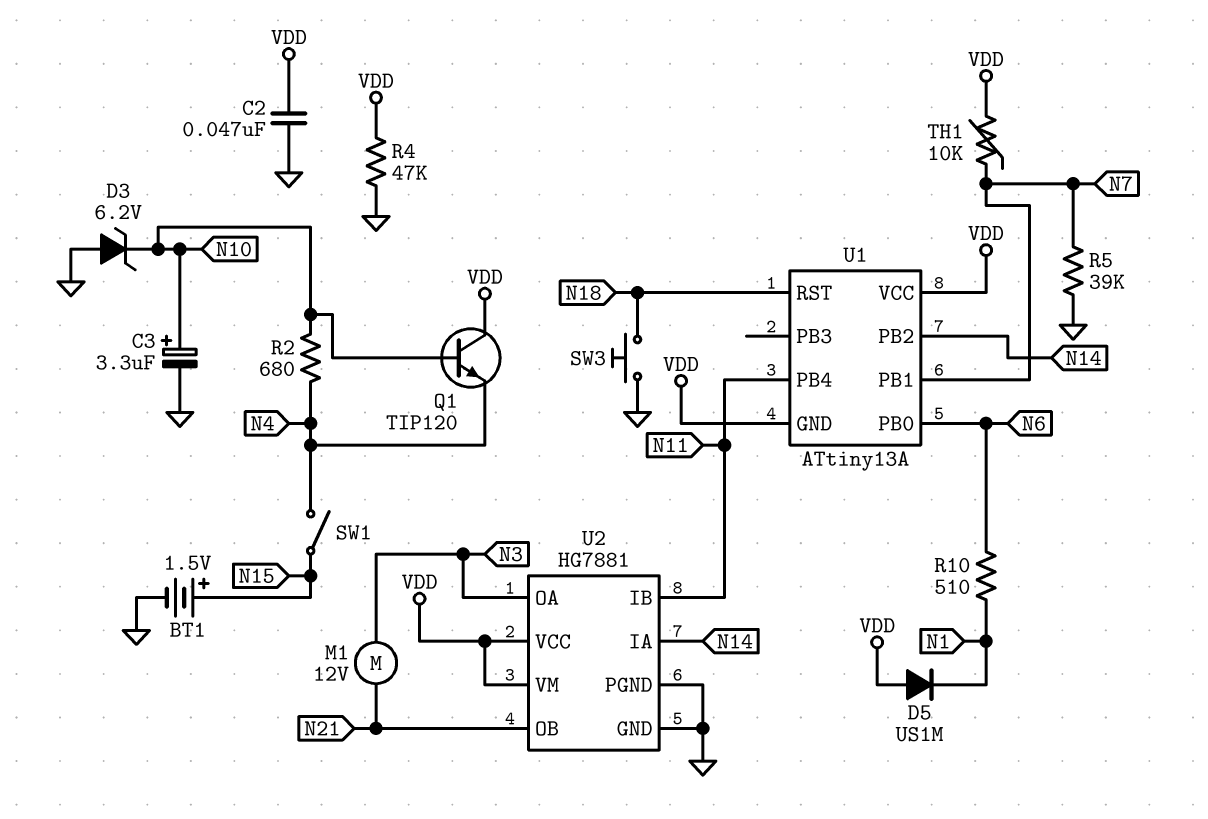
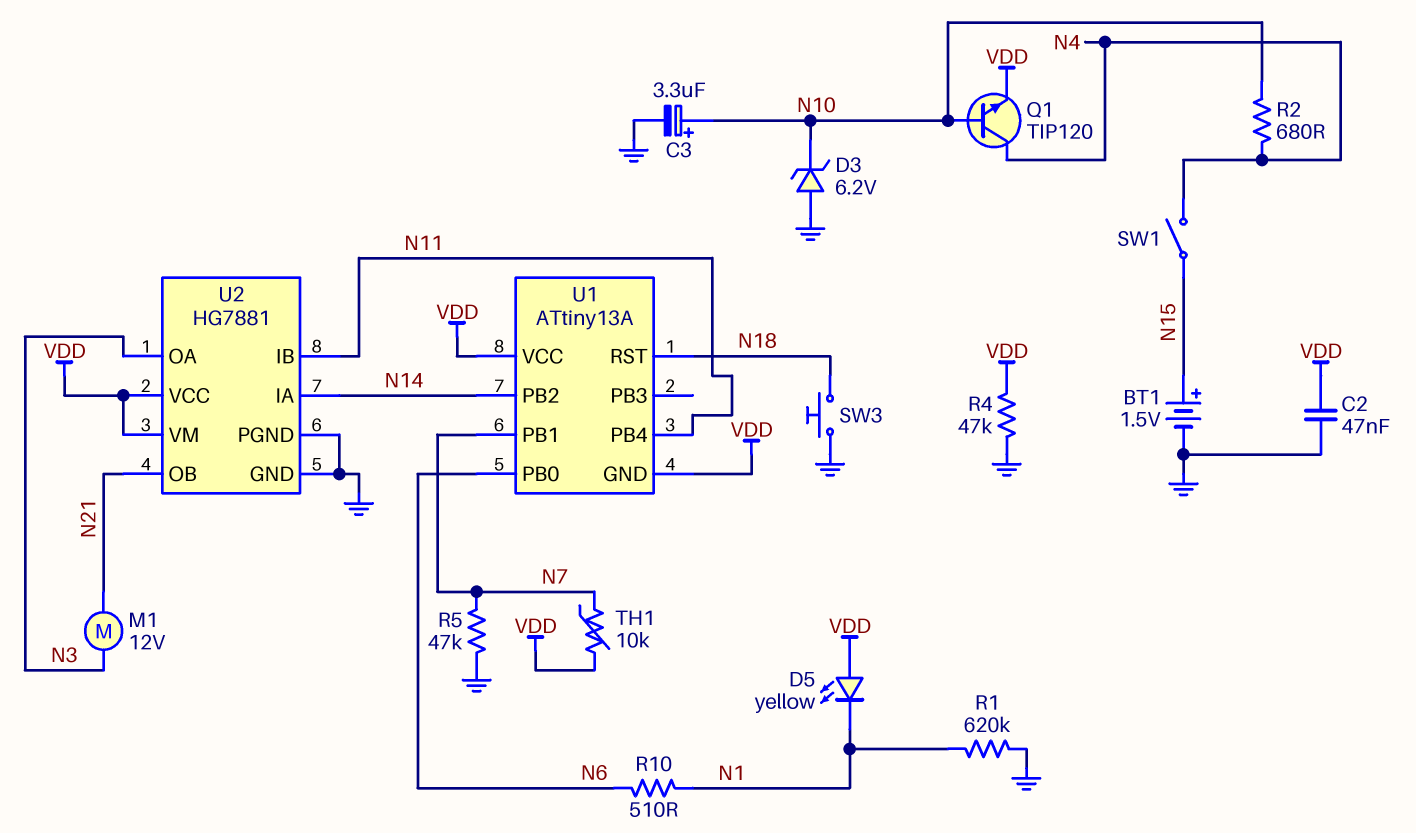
D5: diode US1M (A VDD, K N1) -> LED yellow (A VDD, K N1)
Q1: NPN TIP120 (B N10, C VDD, E N4) -> NPN TIP120 (B N10, C N4, E VDD)
R1: none -> 620k (GND, N1)
R5: 39k (GND, N7) -> 47k (GND, N7)

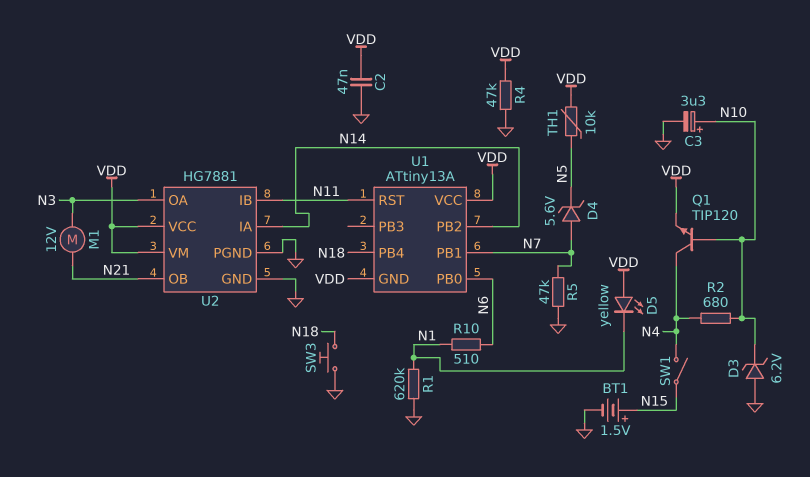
D4: none -> zener 5.6V (A N7, K N5)
TH1: 10k (N7, VDD) -> 10k (N5, VDD)
U1 pin PB4: N11 -> N18
U1 pin RST: N18 -> N11

